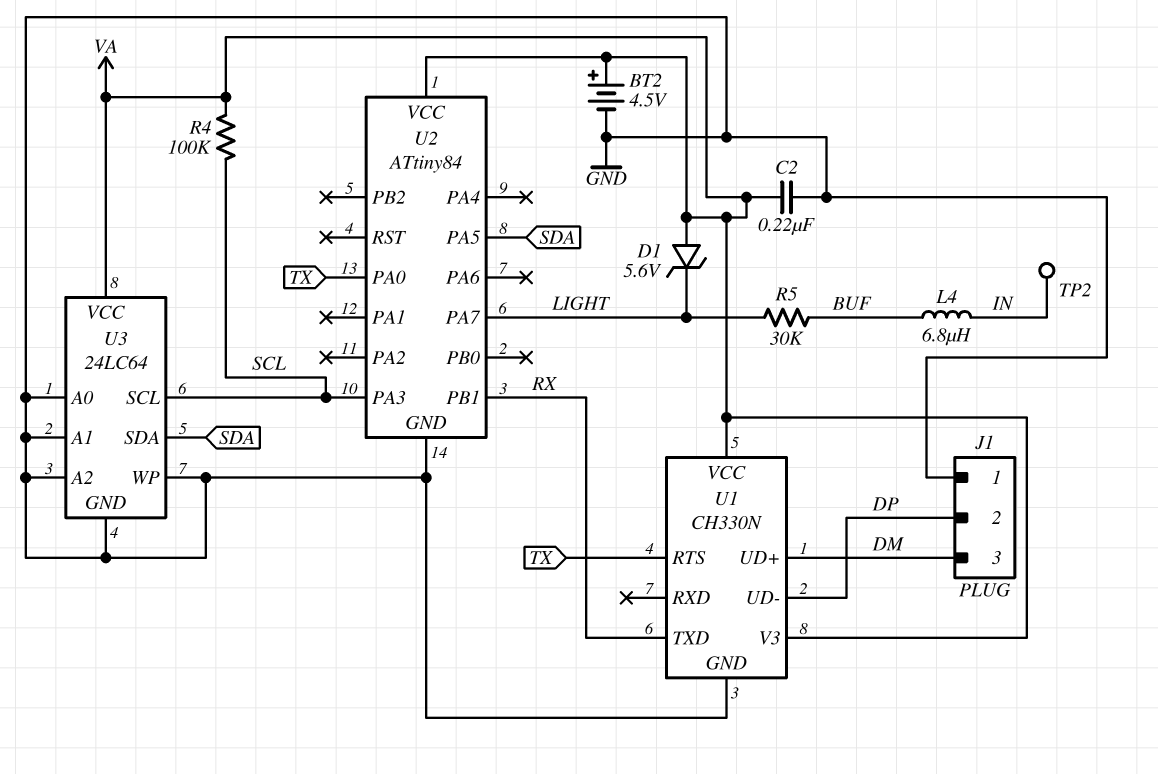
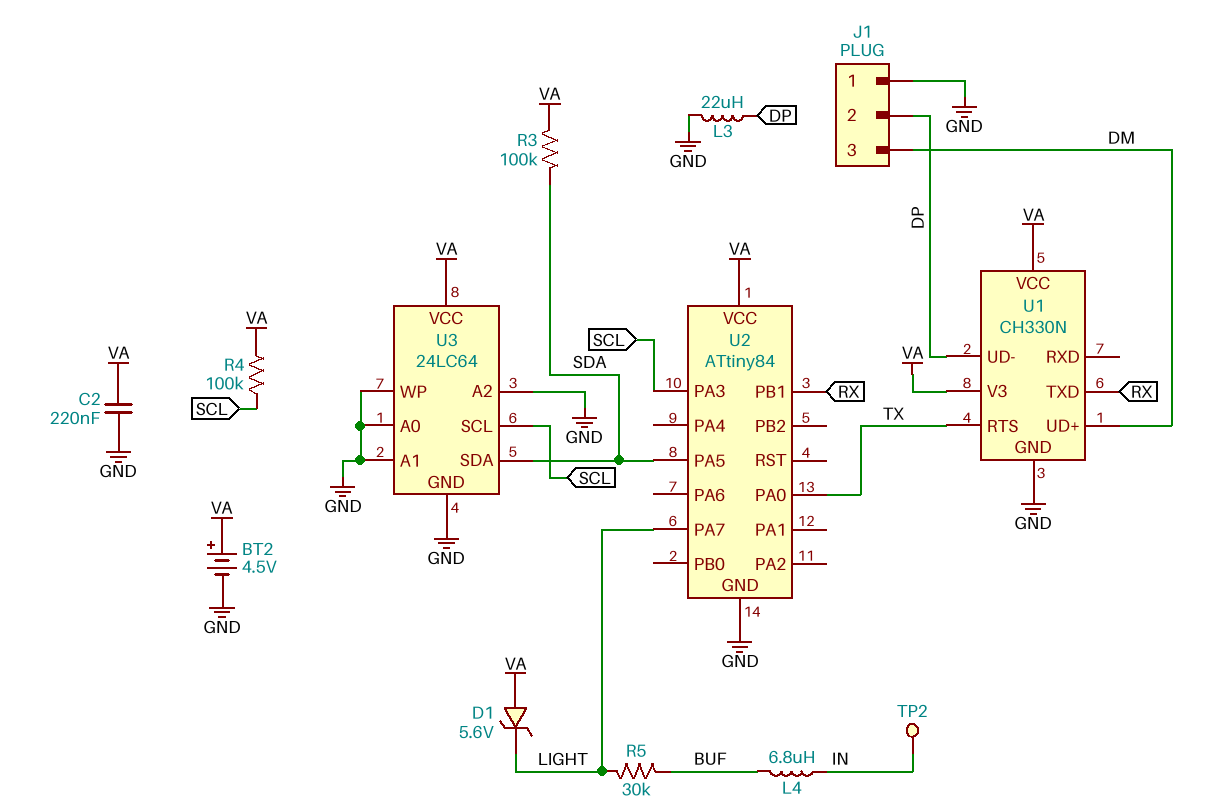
L3: none -> 22uH (DP, GND)
R3: none -> 100k (SDA, VA)

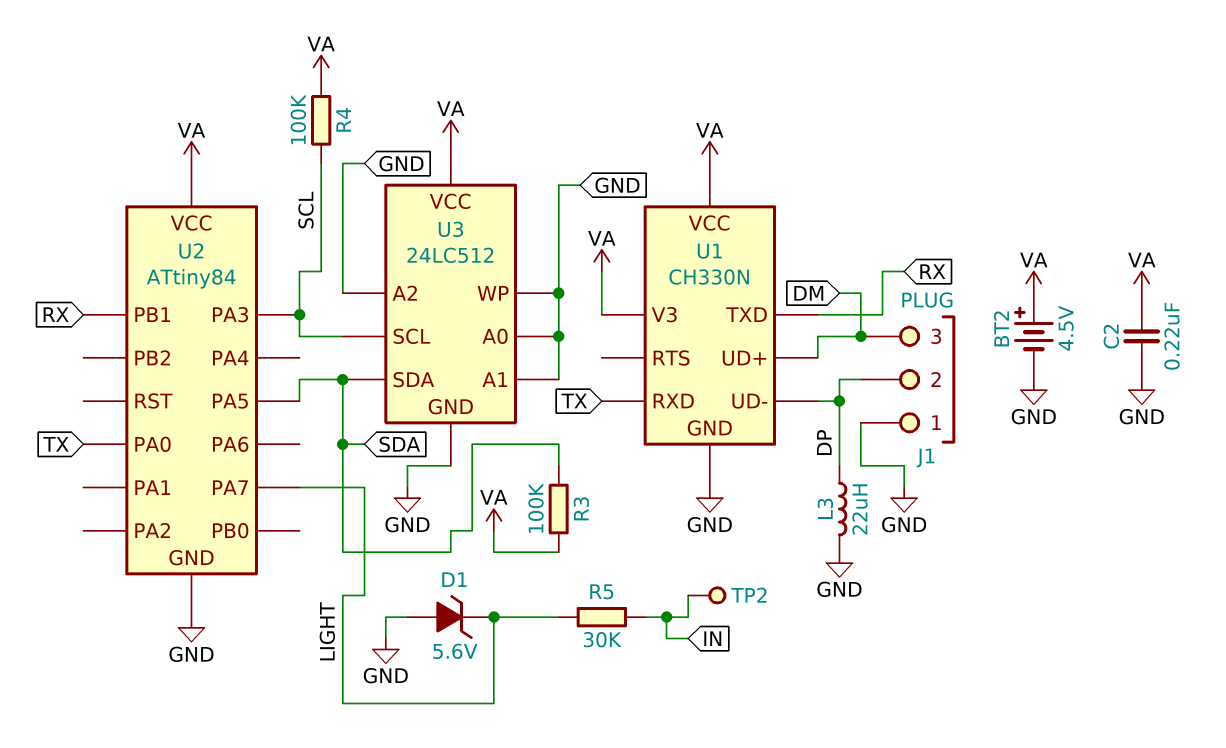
D1: zener 5.6V (A VA, K LIGHT) -> zener 5.6V (A GND, K LIGHT)
L4: 6.8uH (BUF, IN) -> none
R5: 30k (BUF, LIGHT) -> 30k (IN, LIGHT)
U1 pin RTS: TX -> none
U1 pin RXD: none -> TX
U3: 24LC64 -> 24LC512

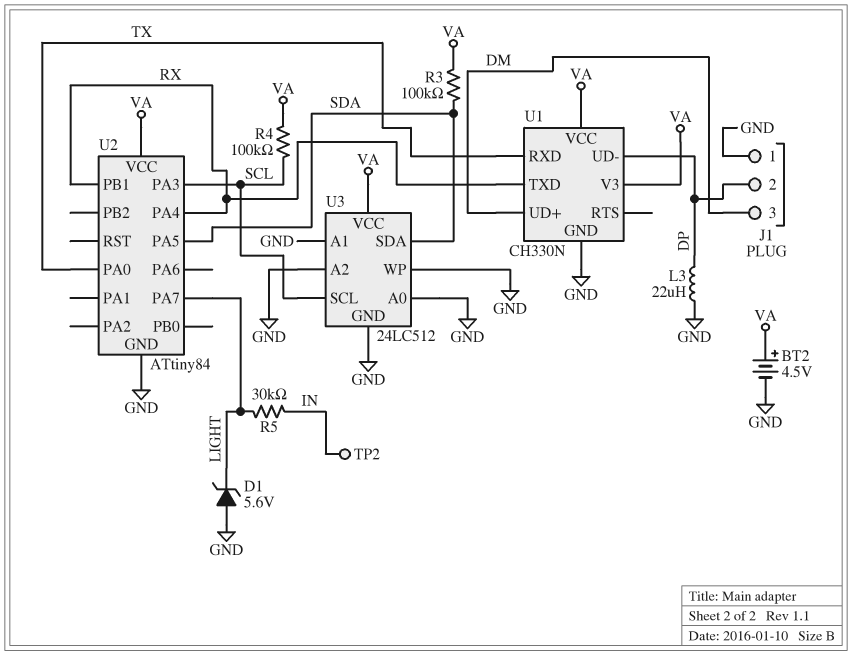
C2: 220nF (GND, VA) -> none
U2 pin PA4: none -> RX

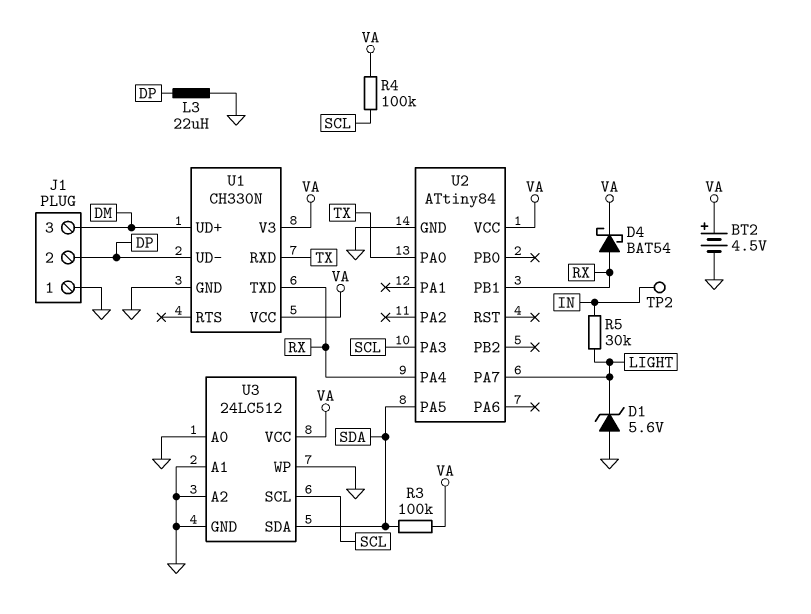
D4: none -> schottky BAT54 (A RX, K VA)

